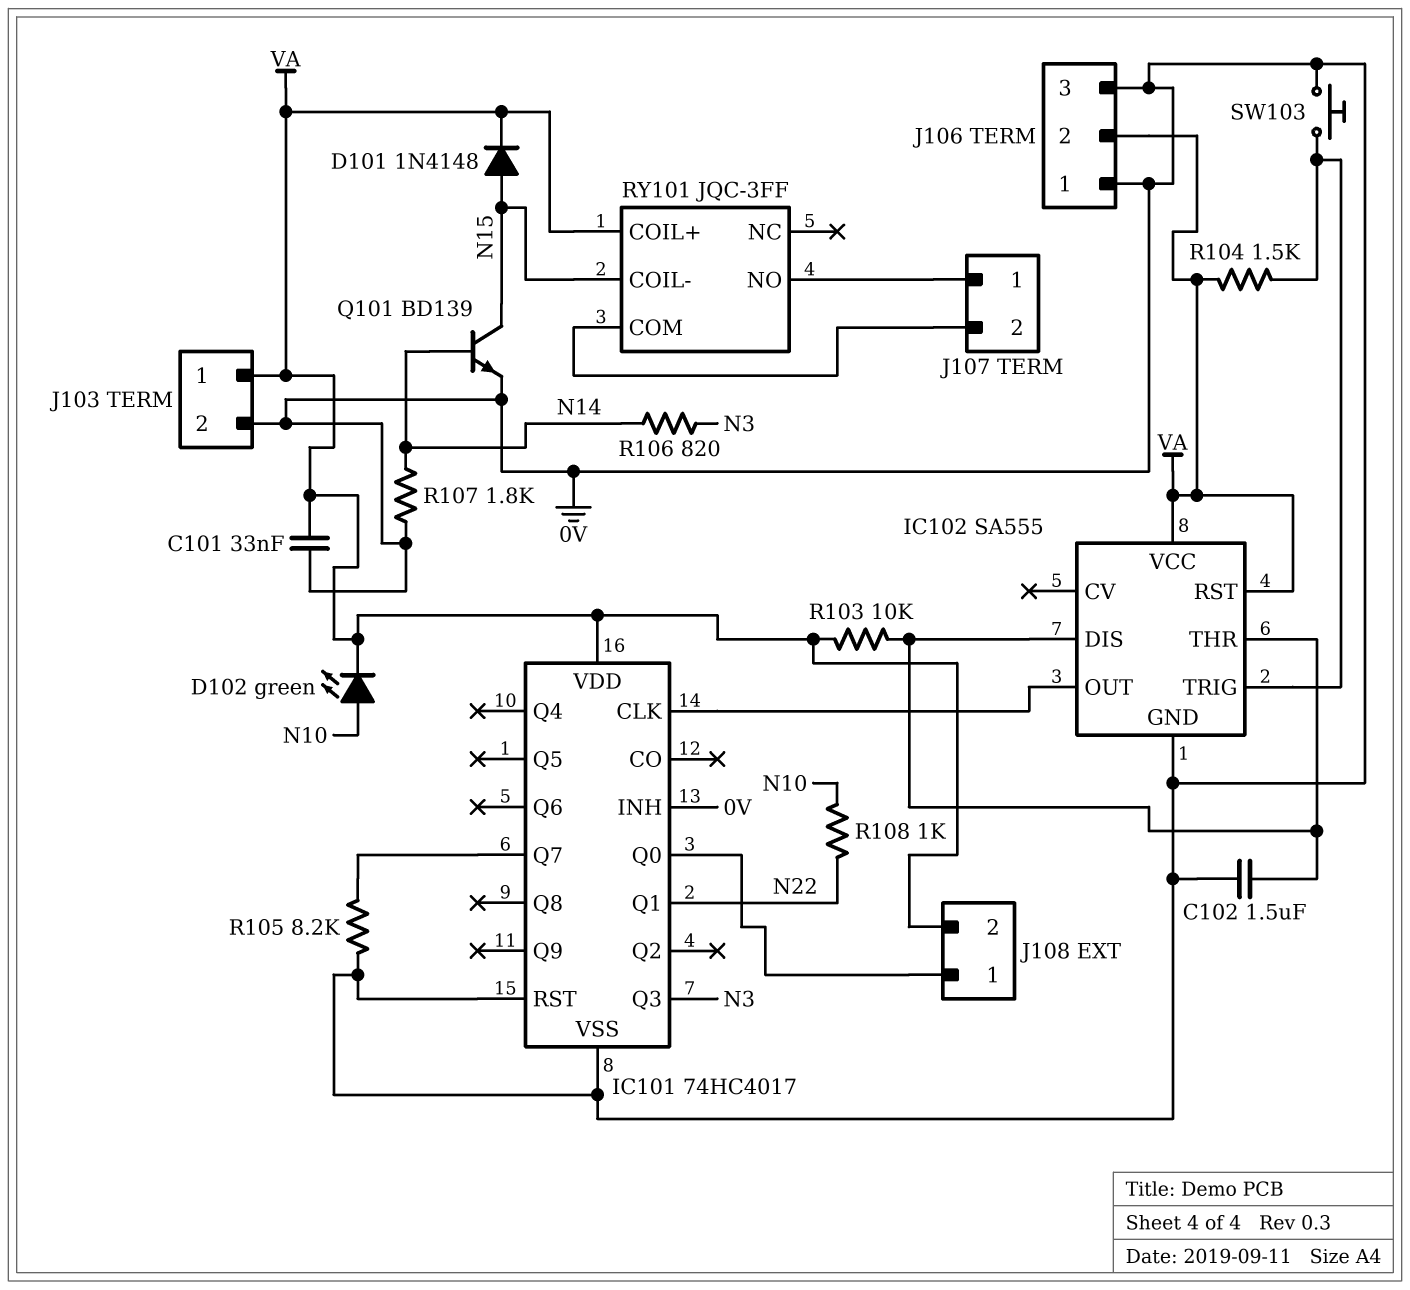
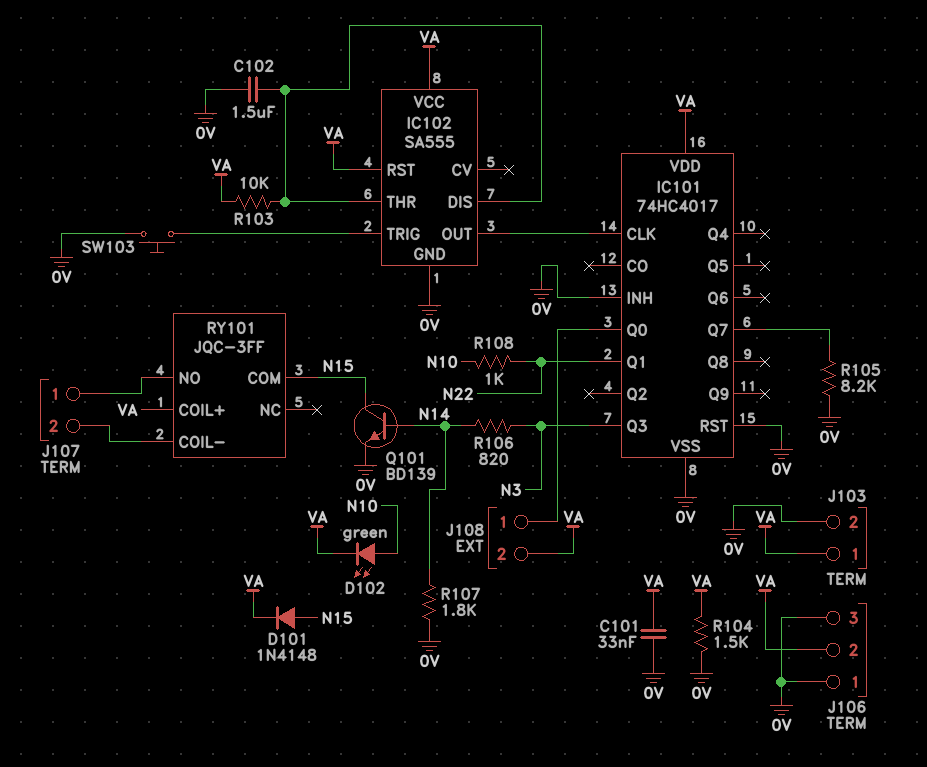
R104: 1.5k (IC102/TRIG, VA) -> 1.5k (0V, VA)
RY101 pin COIL-: N15 -> J107/2
RY101 pin COM: J107/2 -> N15

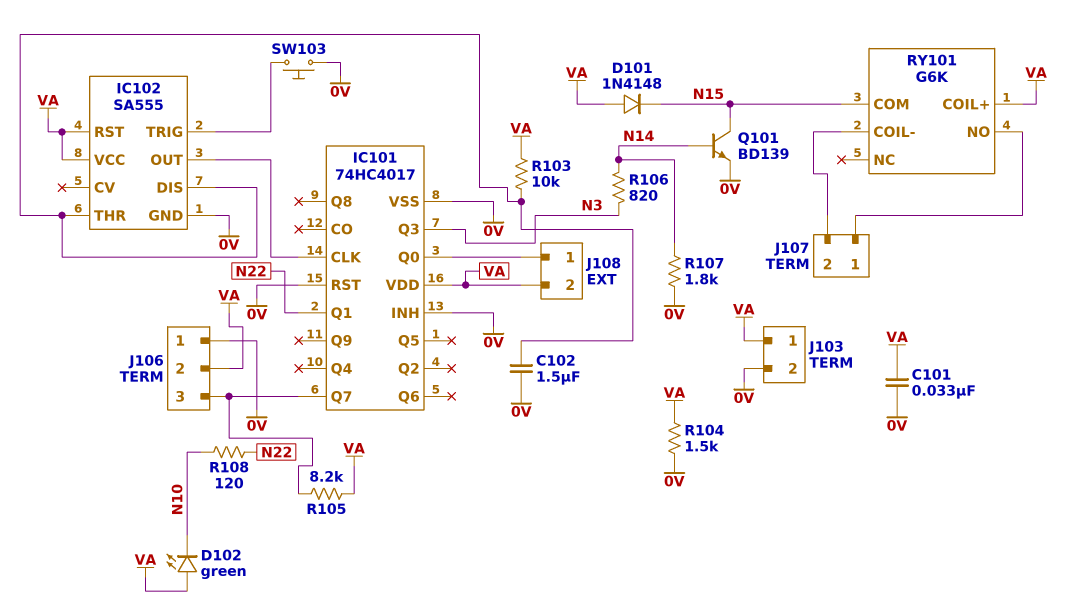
D101: diode 1N4148 (A N15, K VA) -> diode 1N4148 (A VA, K N15)
D102: LED green (A N10, K VA) -> LED green (A VA, K N10)
J106 pin 3: 0V -> IC101/Q7
R105: 8.2k (0V, IC101/Q7) -> 8.2k (IC101/Q7, VA)
R108: 1k (N10, N22) -> 120 (N10, N22)
RY101: JQC-3FF -> G6K

